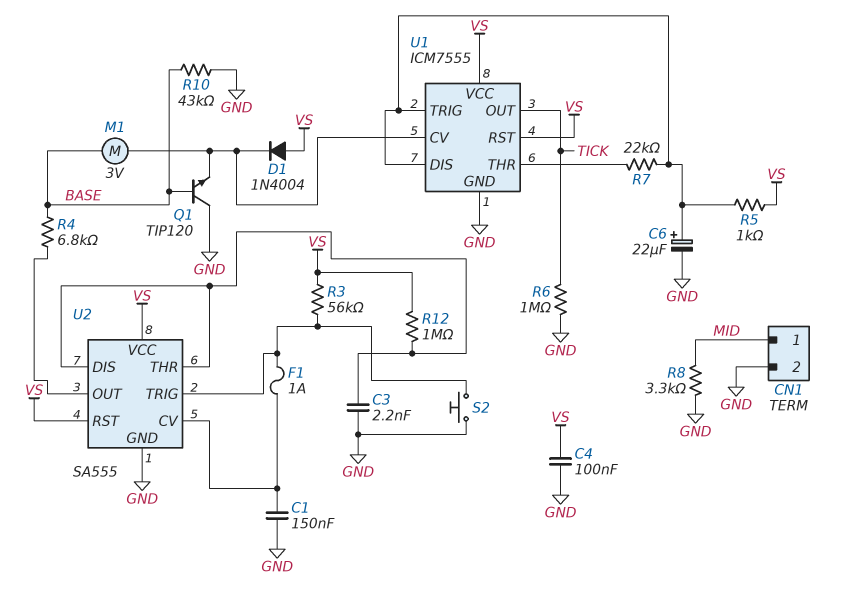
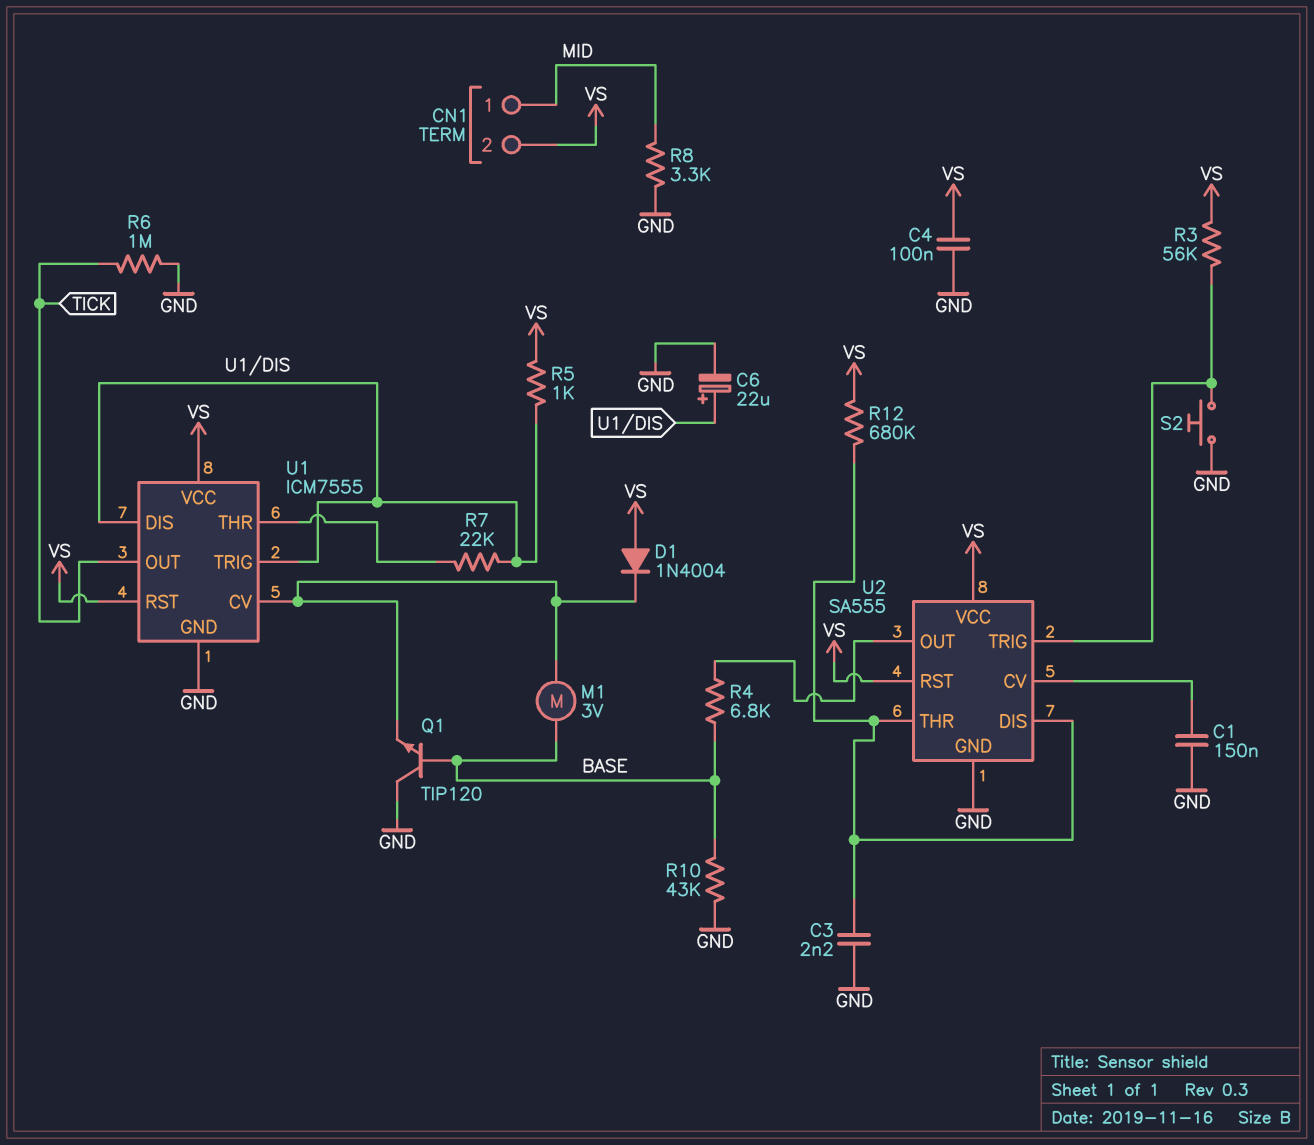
CN1 pin 2: GND -> VS
F1: 1A (U2/CV, U2/TRIG) -> none
R12: 1M (U2/DIS, VS) -> 680k (U2/DIS, VS)

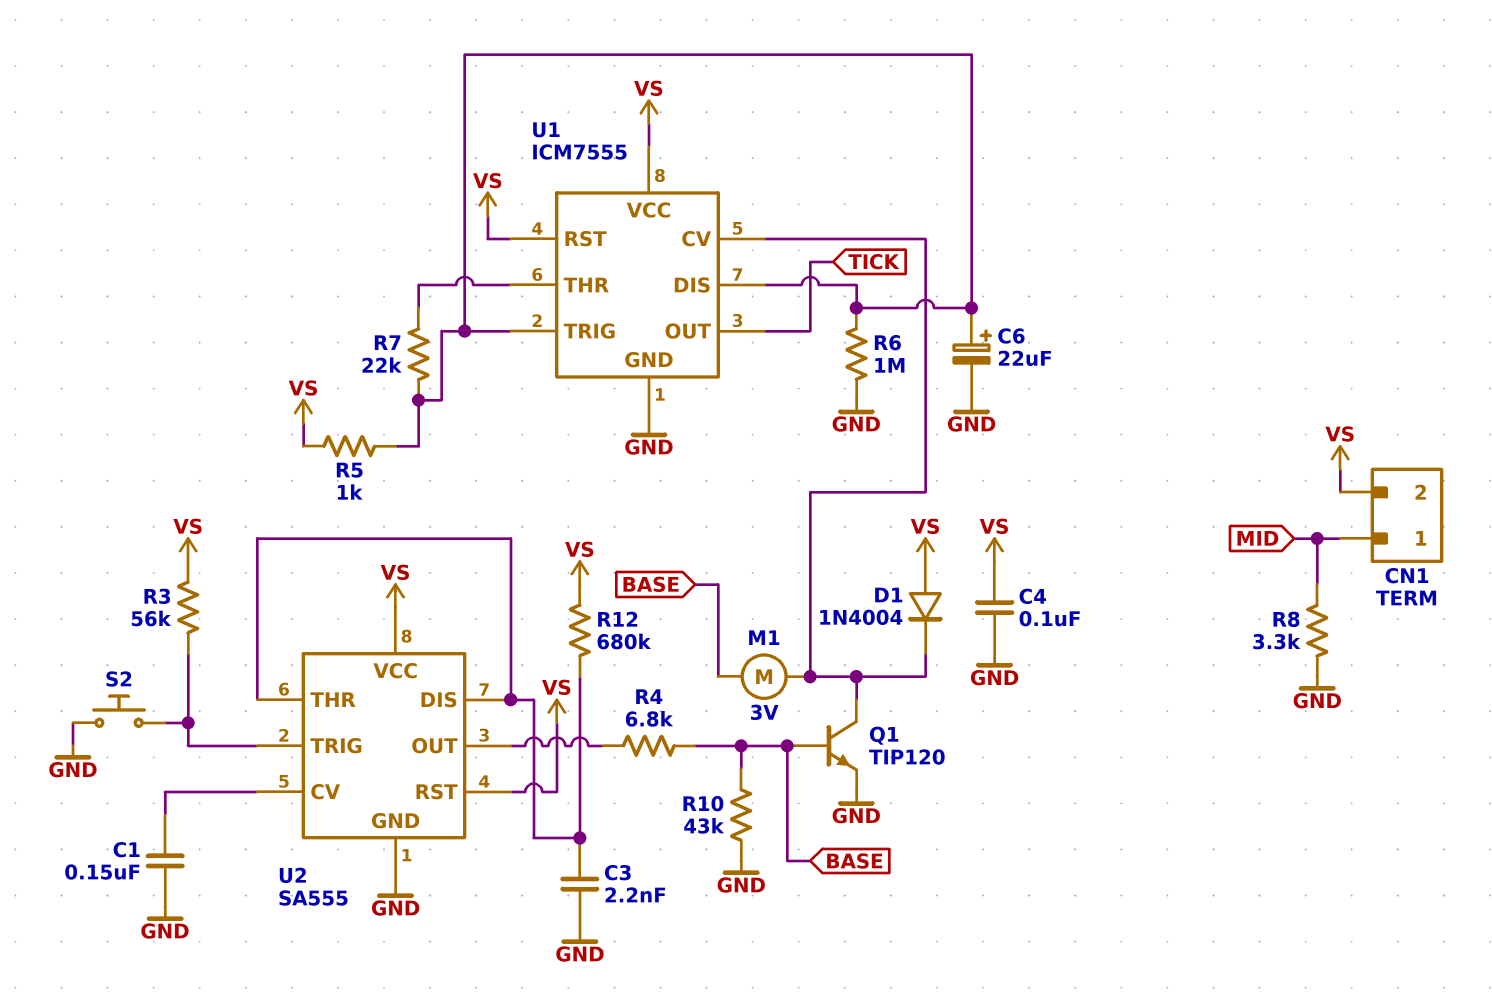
Q1: NPN TIP120 (B BASE, C GND, E U1/CV) -> NPN TIP120 (B BASE, C U1/CV, E GND)
R6: 1M (GND, TICK) -> 1M (GND, U1/DIS)

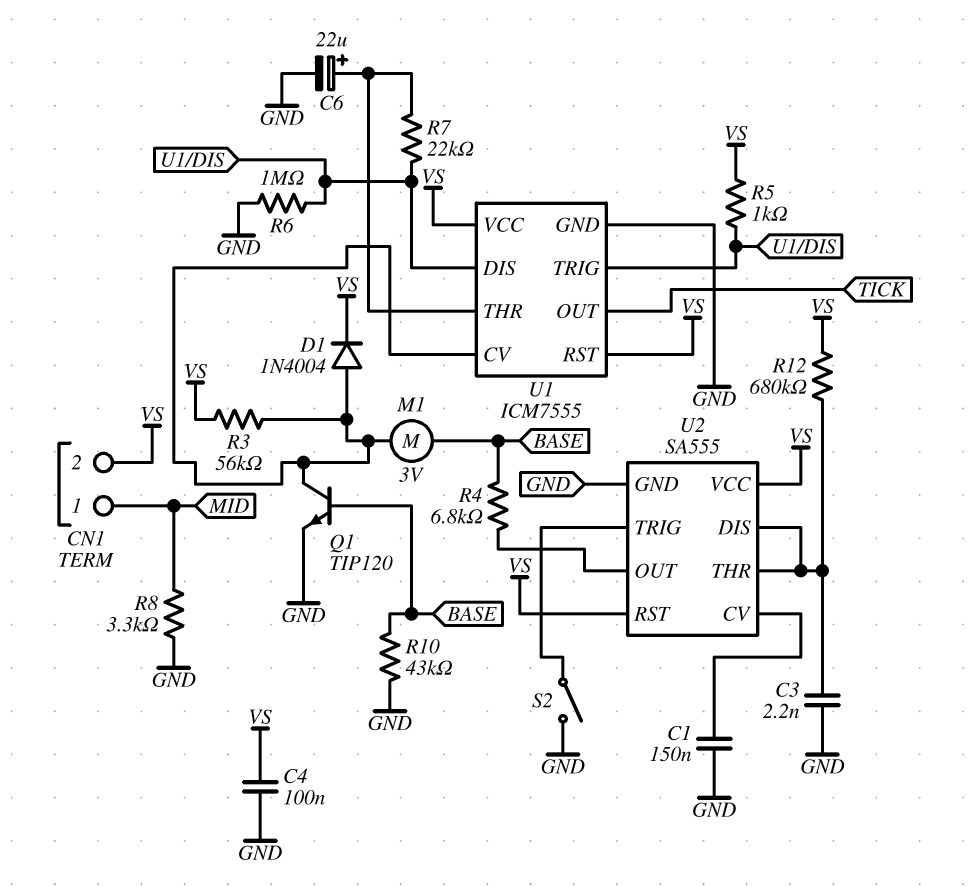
C6: 22uF (plus U1/DIS, minus GND) -> 22uF (plus U1/THR, minus GND)
D1: diode 1N4004 (A VS, K U1/CV) -> diode 1N4004 (A U1/CV, K VS)
R3: 56k (U2/TRIG, VS) -> 56k (U1/CV, VS)
S2: button (GND, U2/TRIG) -> switch (GND, U2/TRIG)

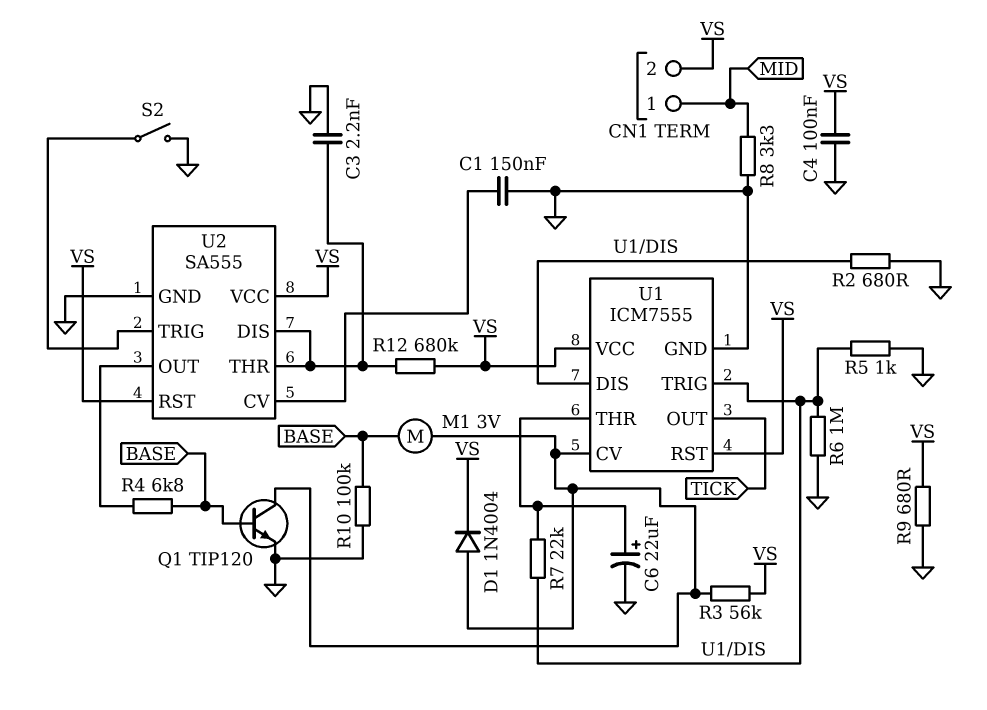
R2: none -> 680 (GND, U1/DIS)
R5: 1k (U1/DIS, VS) -> 1k (GND, U1/DIS)
R9: none -> 680 (GND, VS)
R10: 43k (BASE, GND) -> 100k (BASE, GND)

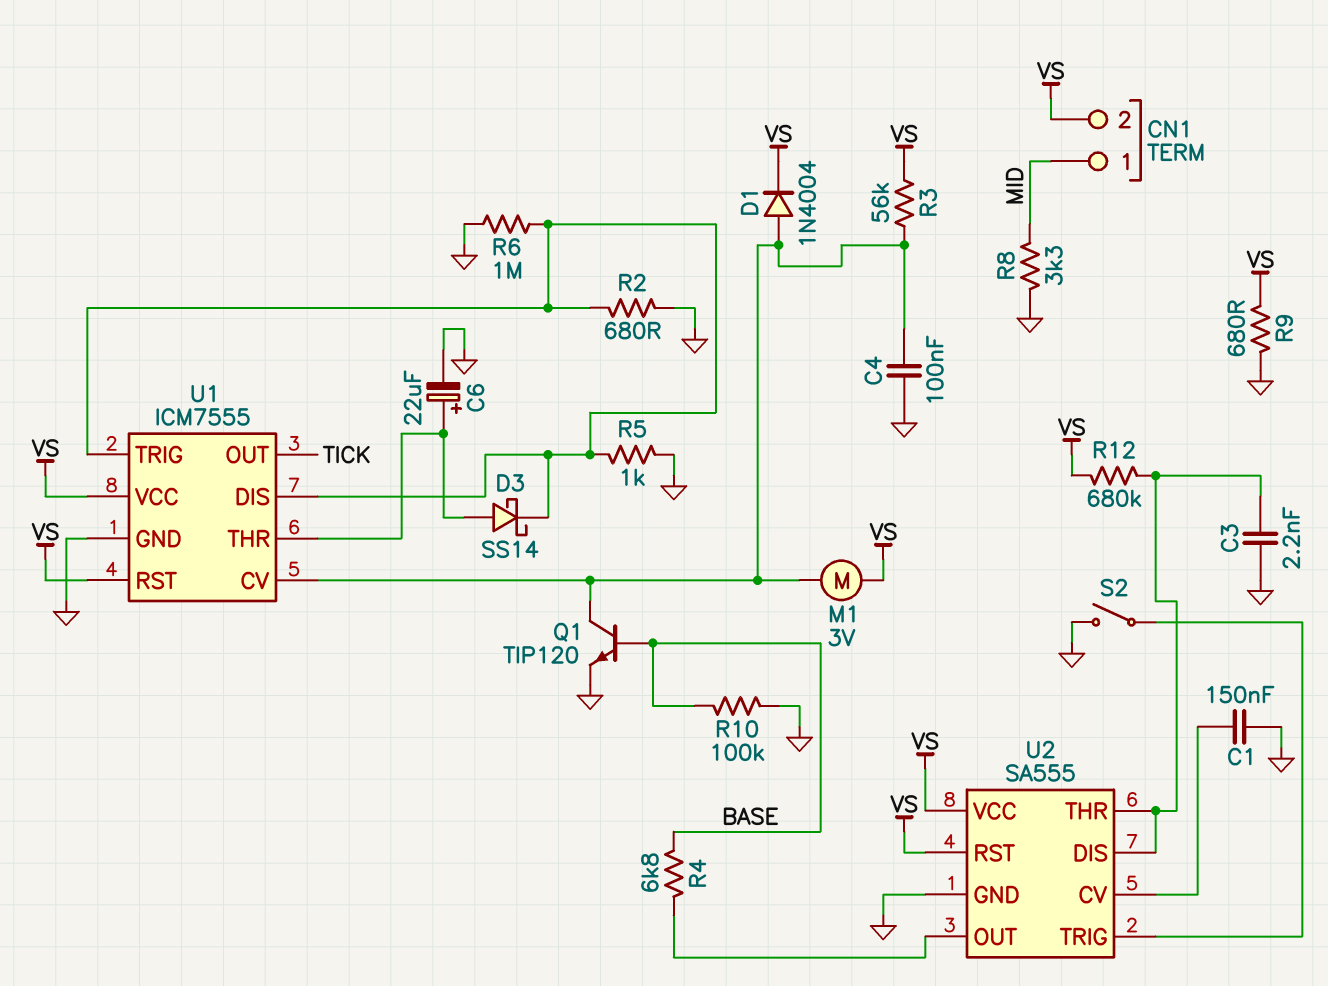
C4: 100nF (GND, VS) -> 100nF (GND, U1/CV)
D3: none -> schottky SS14 (A U1/THR, K U1/DIS)
M1: motor 3V (BASE, U1/CV) -> motor 3V (U1/CV, VS)
R7: 22k (U1/DIS, U1/THR) -> none

